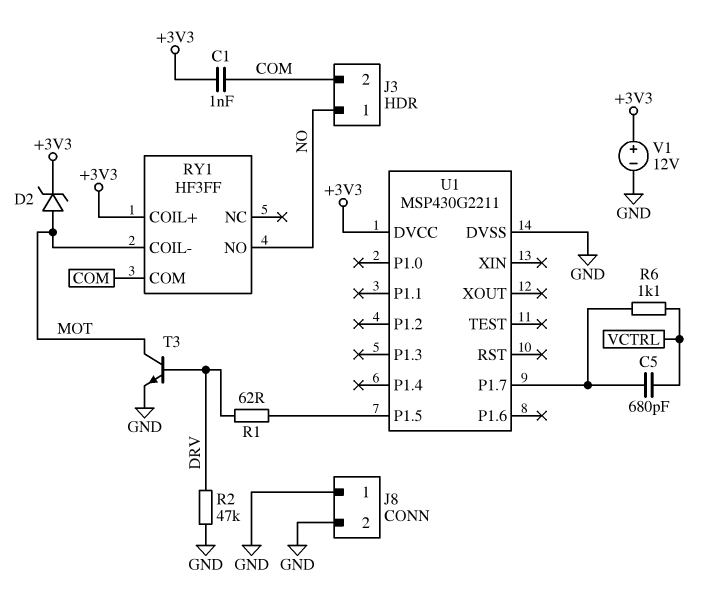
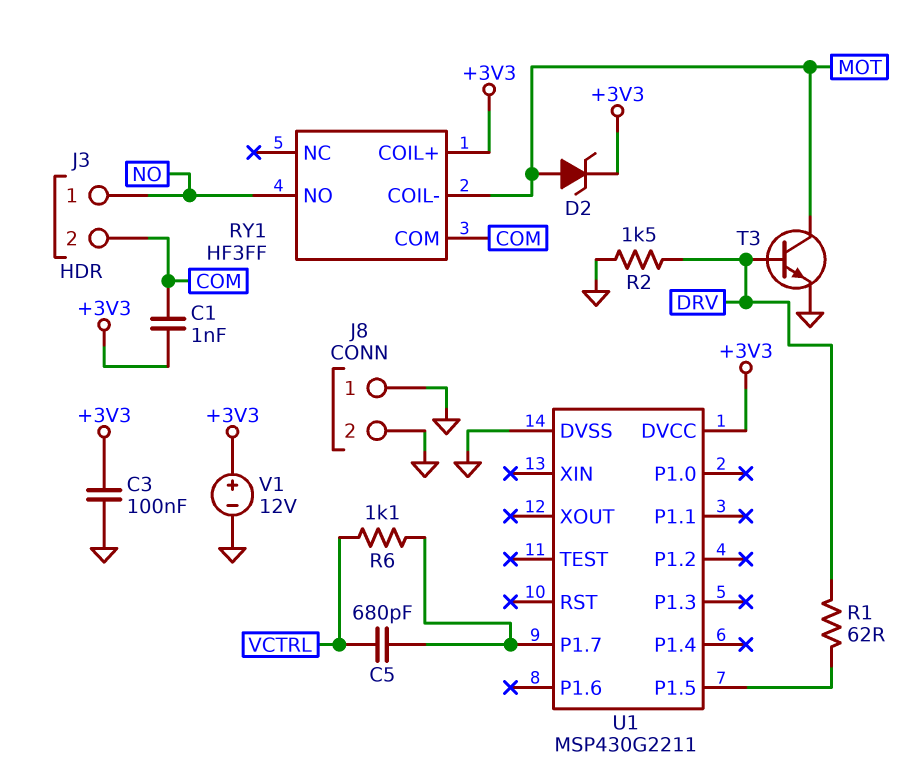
C3: none -> 100nF (+3V3, GND)
R2: 47k (DRV, GND) -> 1.5k (DRV, GND)

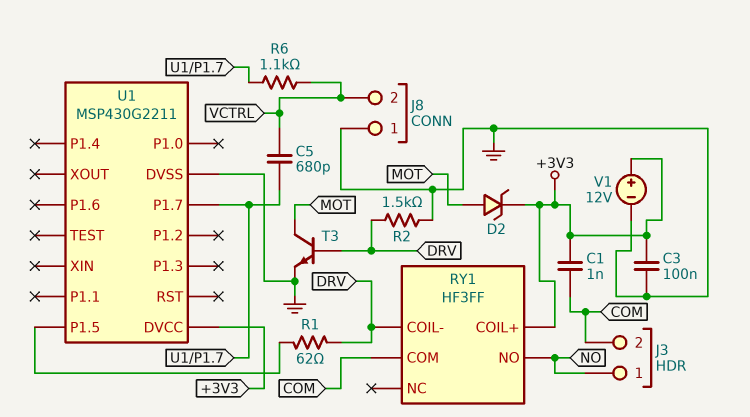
J8 pin 2: GND -> VCTRL
RY1 pin COIL-: MOT -> DRV

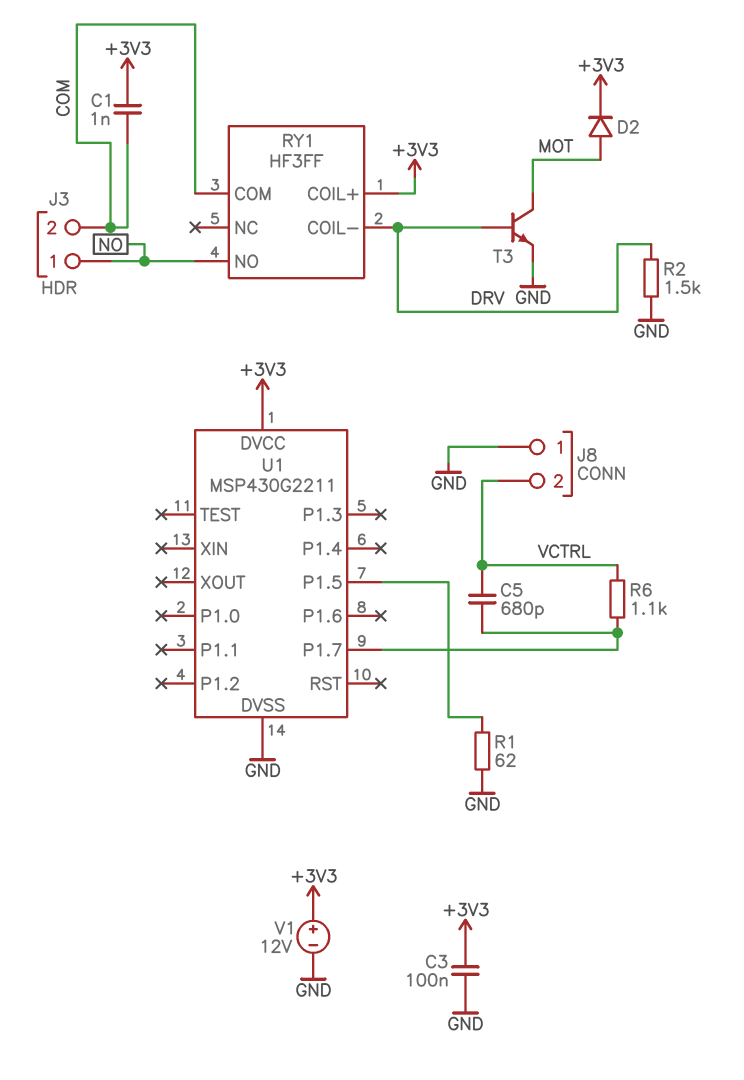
D2: zener (A MOT, K +3V3) -> diode (A MOT, K +3V3)
R1: 62 (DRV, U1/P1.5) -> 62 (GND, U1/P1.5)

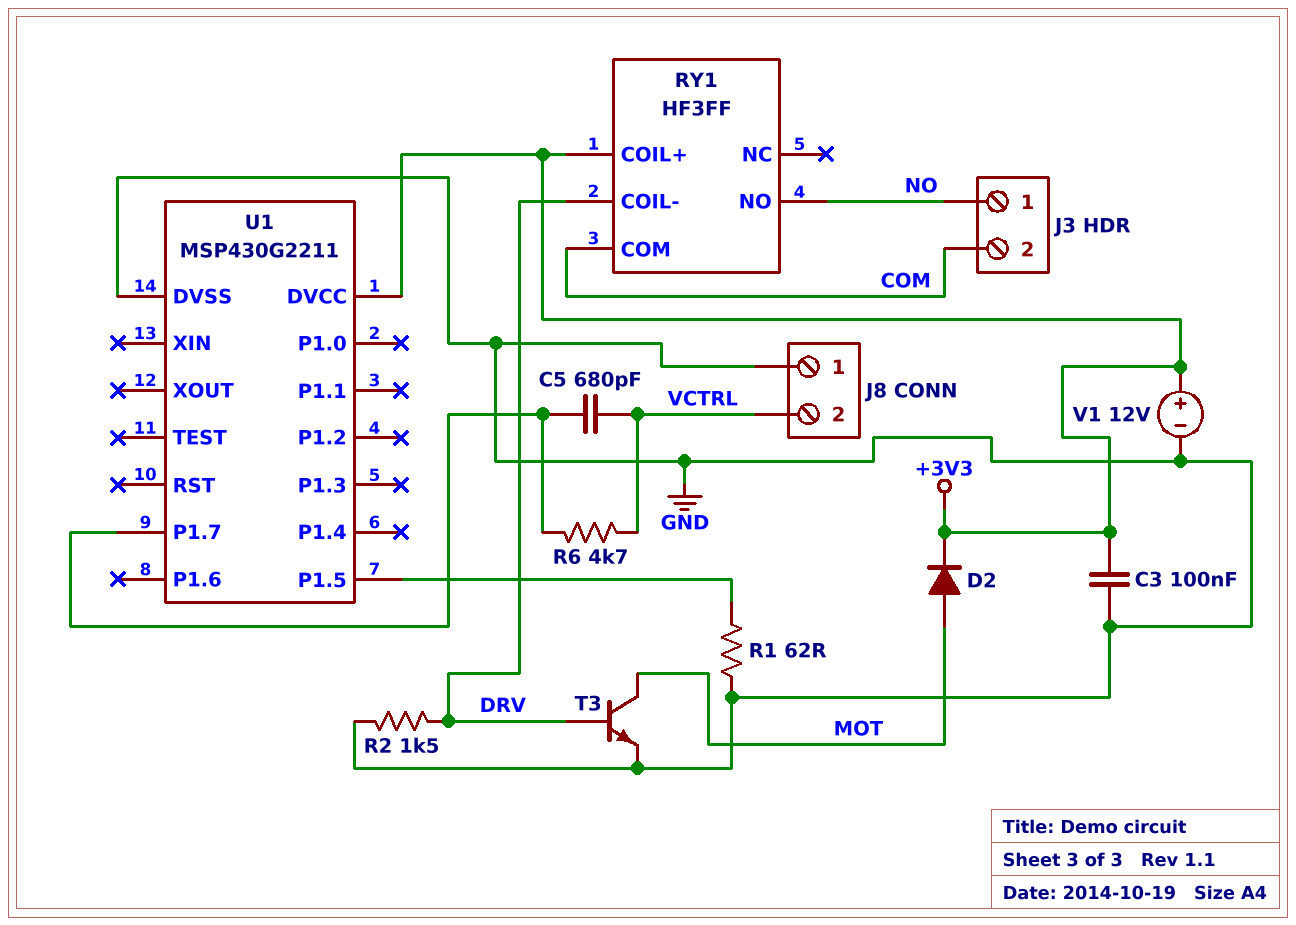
C1: 1nF (+3V3, COM) -> none
R6: 1.1k (U1/P1.7, VCTRL) -> 4.7k (U1/P1.7, VCTRL)

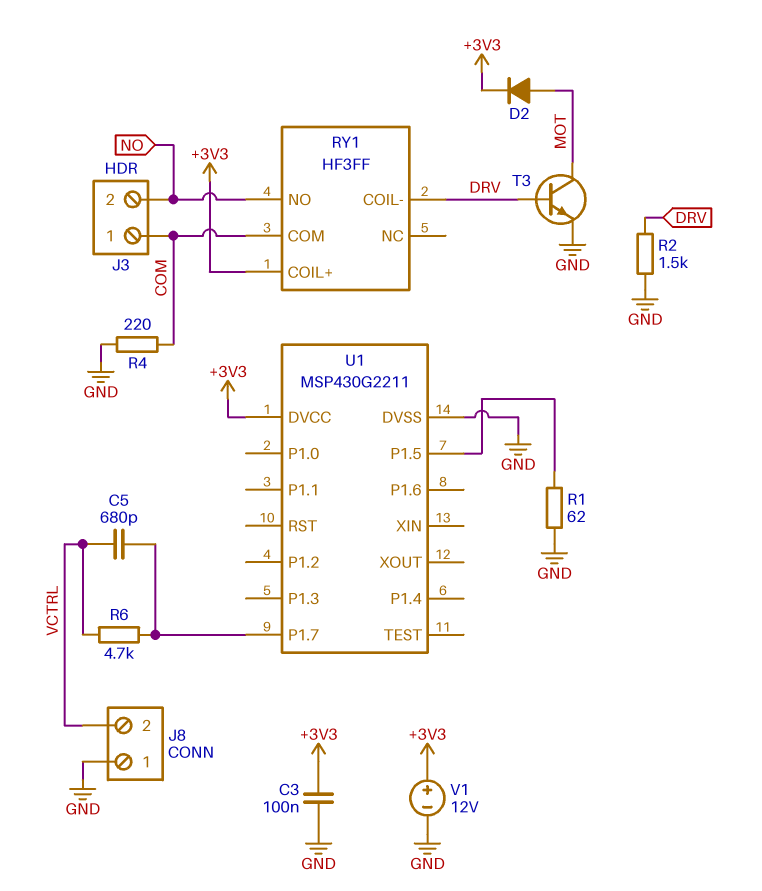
J3 pin 1: NO -> COM
J3 pin 2: COM -> NO
R4: none -> 220 (COM, GND)

